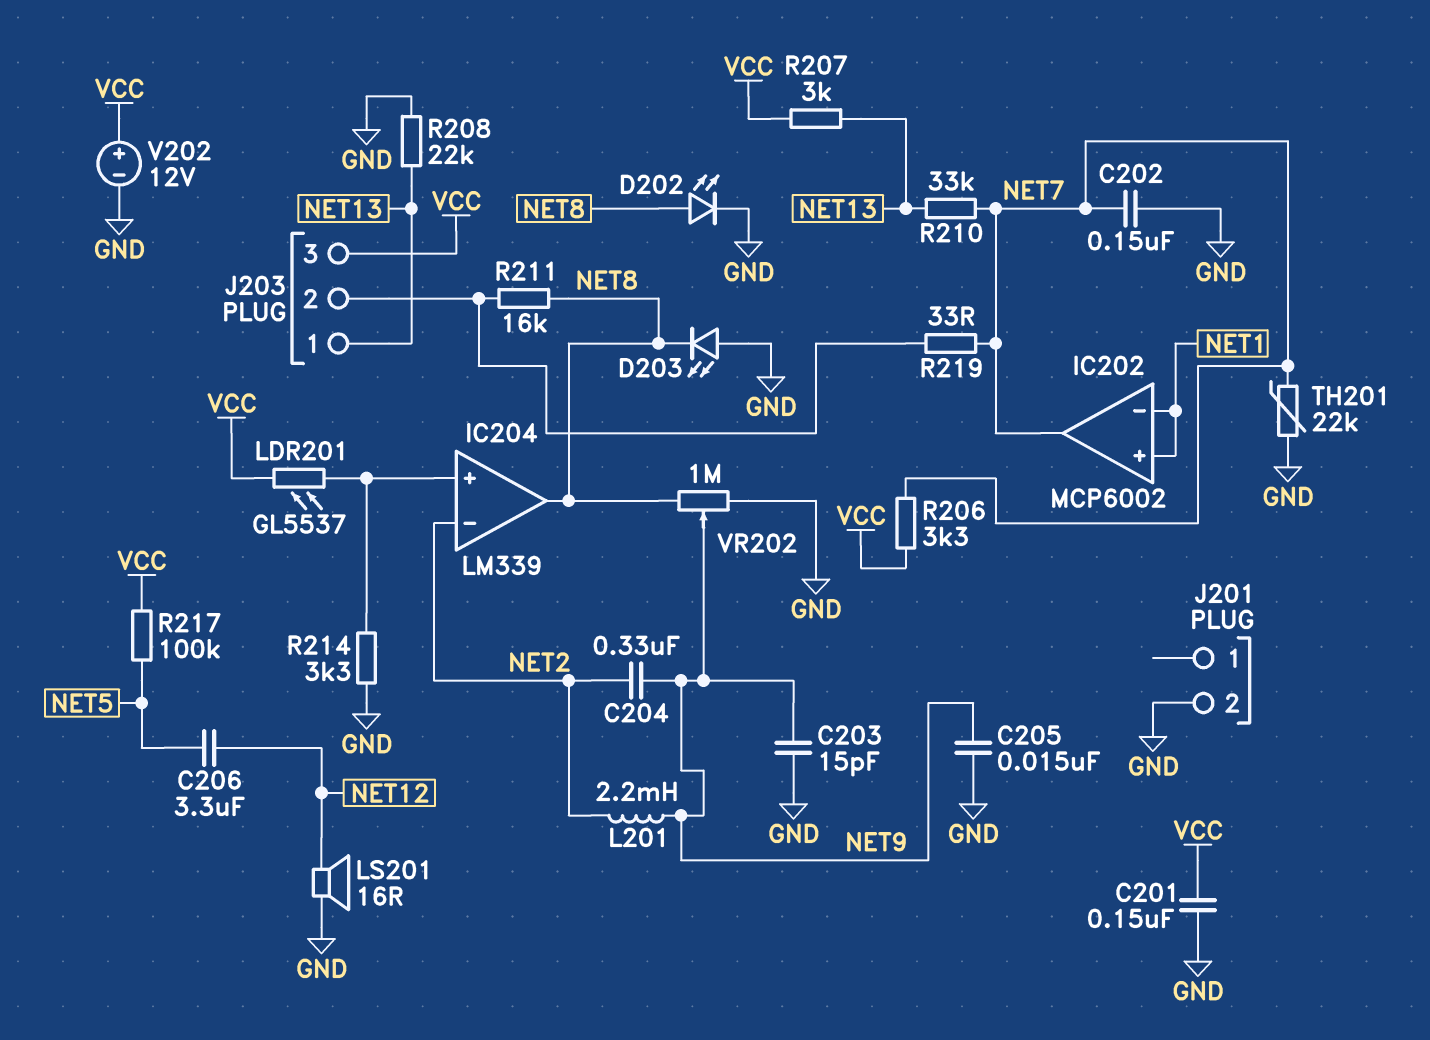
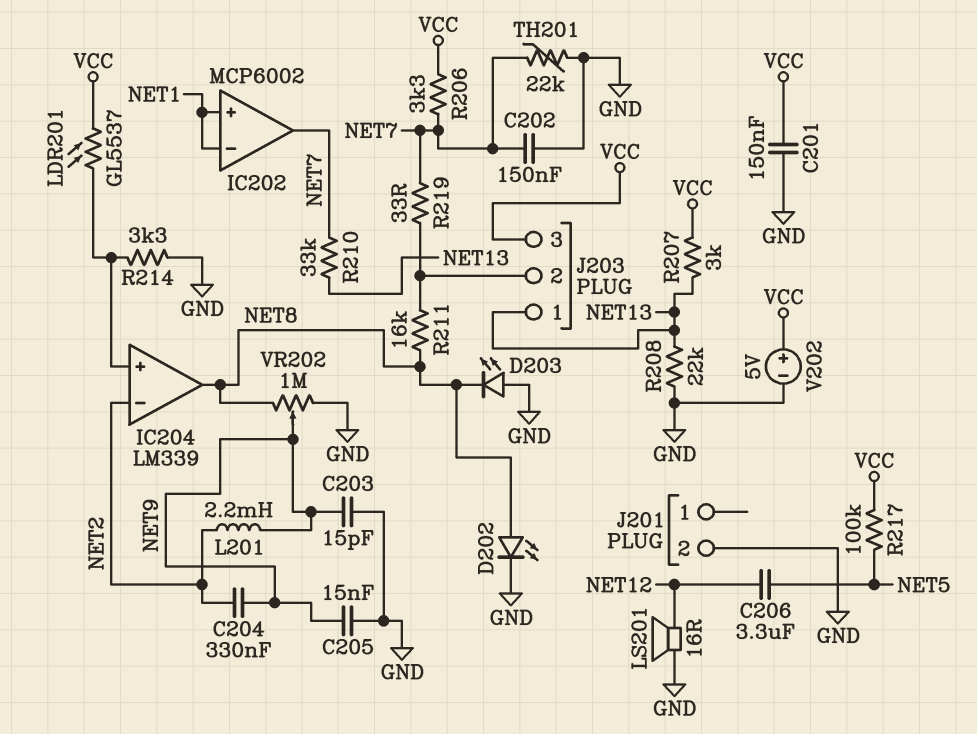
V202: 12V (plus VCC, minus GND) -> 5V (plus VCC, minus GND)

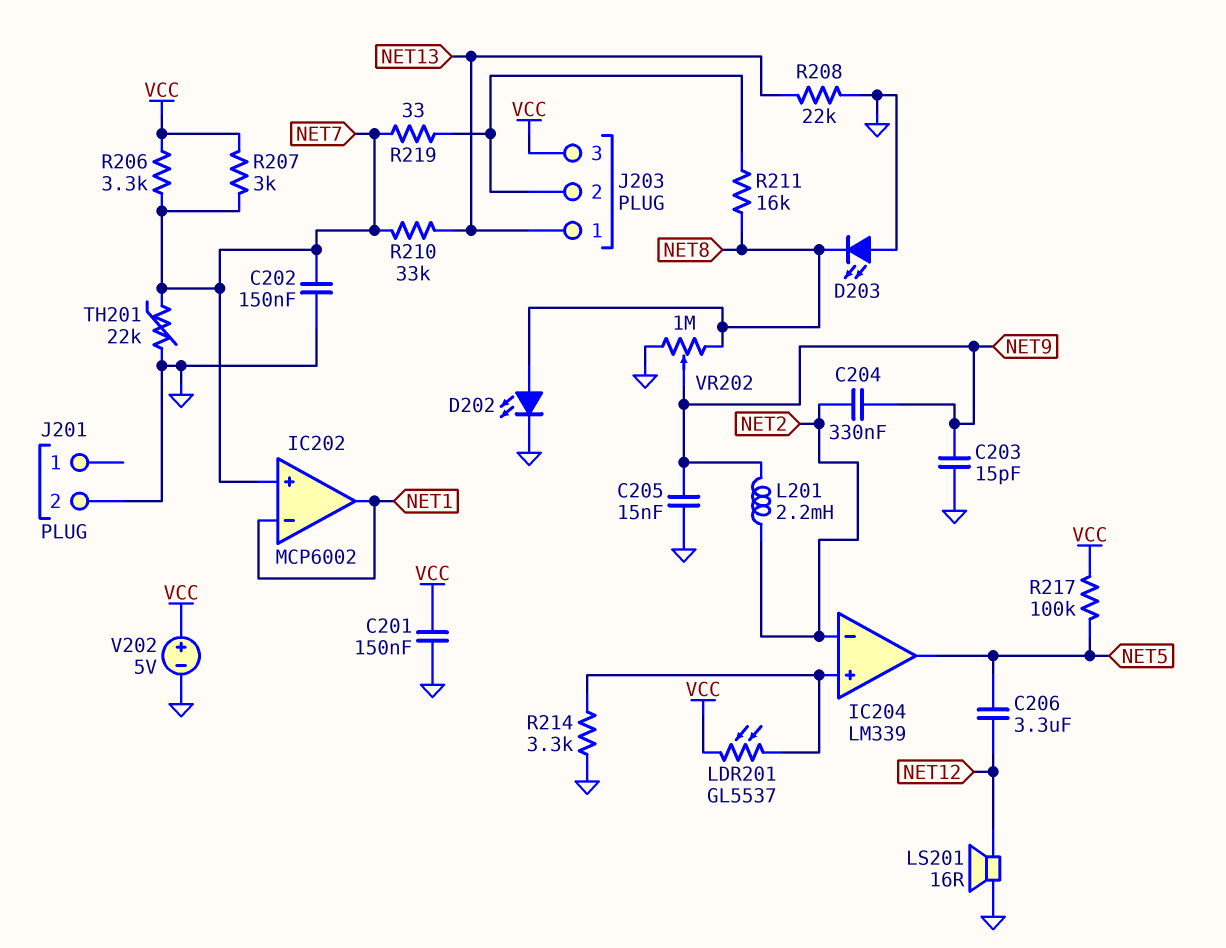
IC202 pin in+: NET1 -> NET7
IC202 pin out: NET7 -> NET1
IC204 pin out: NET8 -> NET5
R207: 3k (NET13, VCC) -> 3k (NET7, VCC)

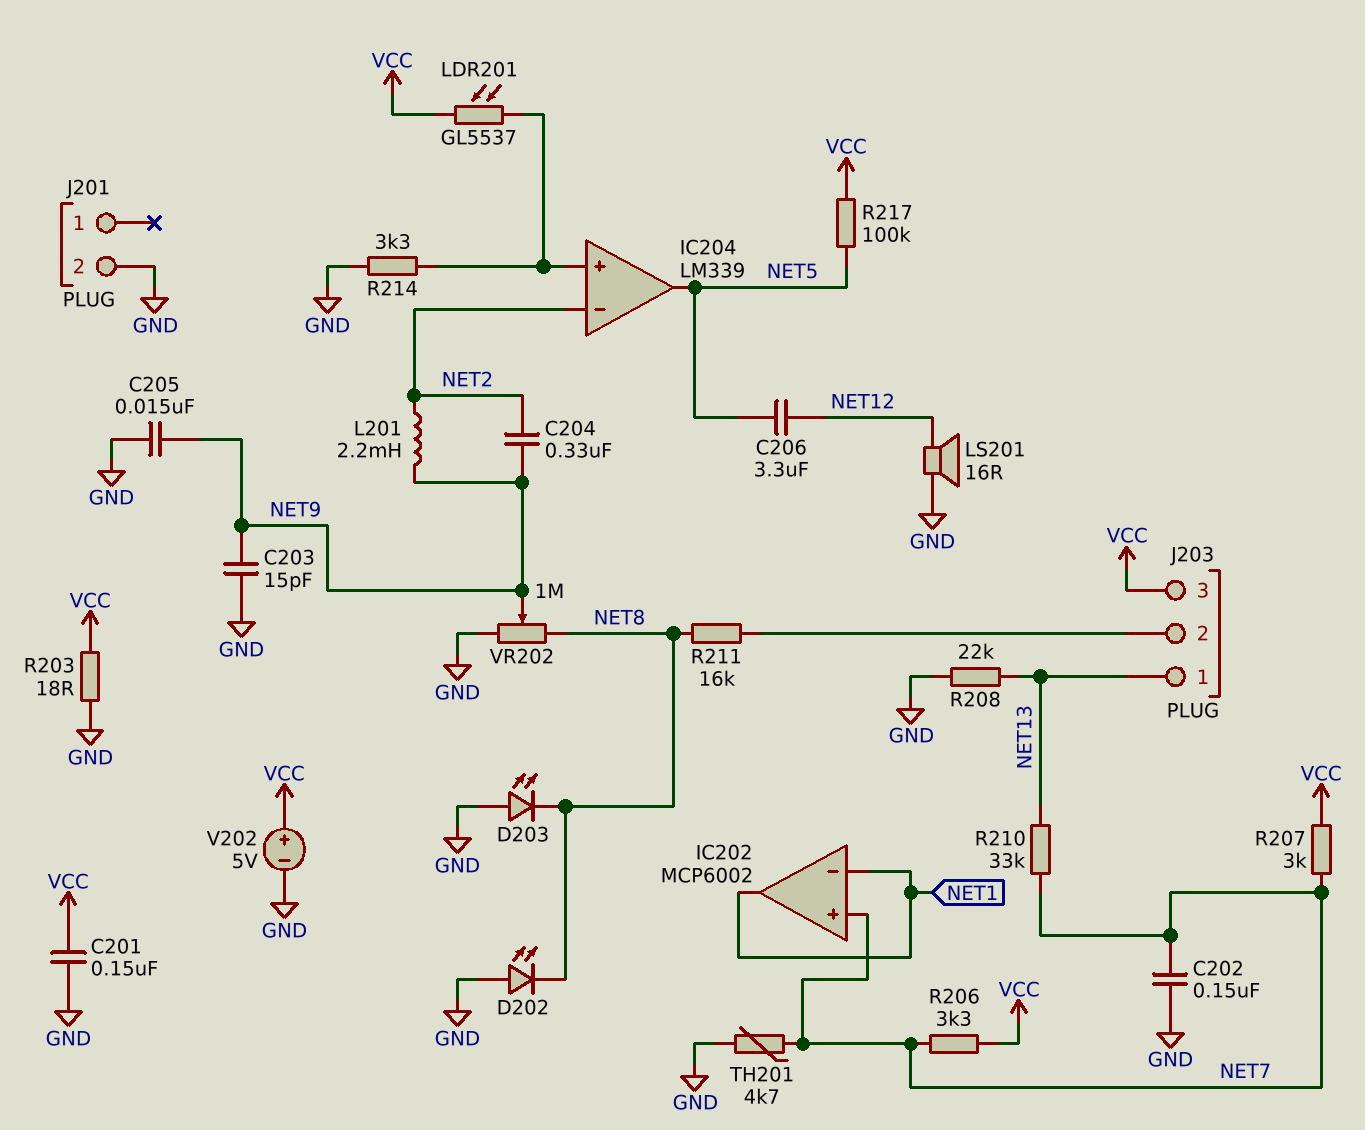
D202: LED (A NET8, K GND) -> LED (A GND, K NET8)
R203: none -> 18 (GND, VCC)
R219: 33 (J203/2, NET7) -> none
TH201: 22k (GND, NET7) -> 4.7k (GND, NET7)

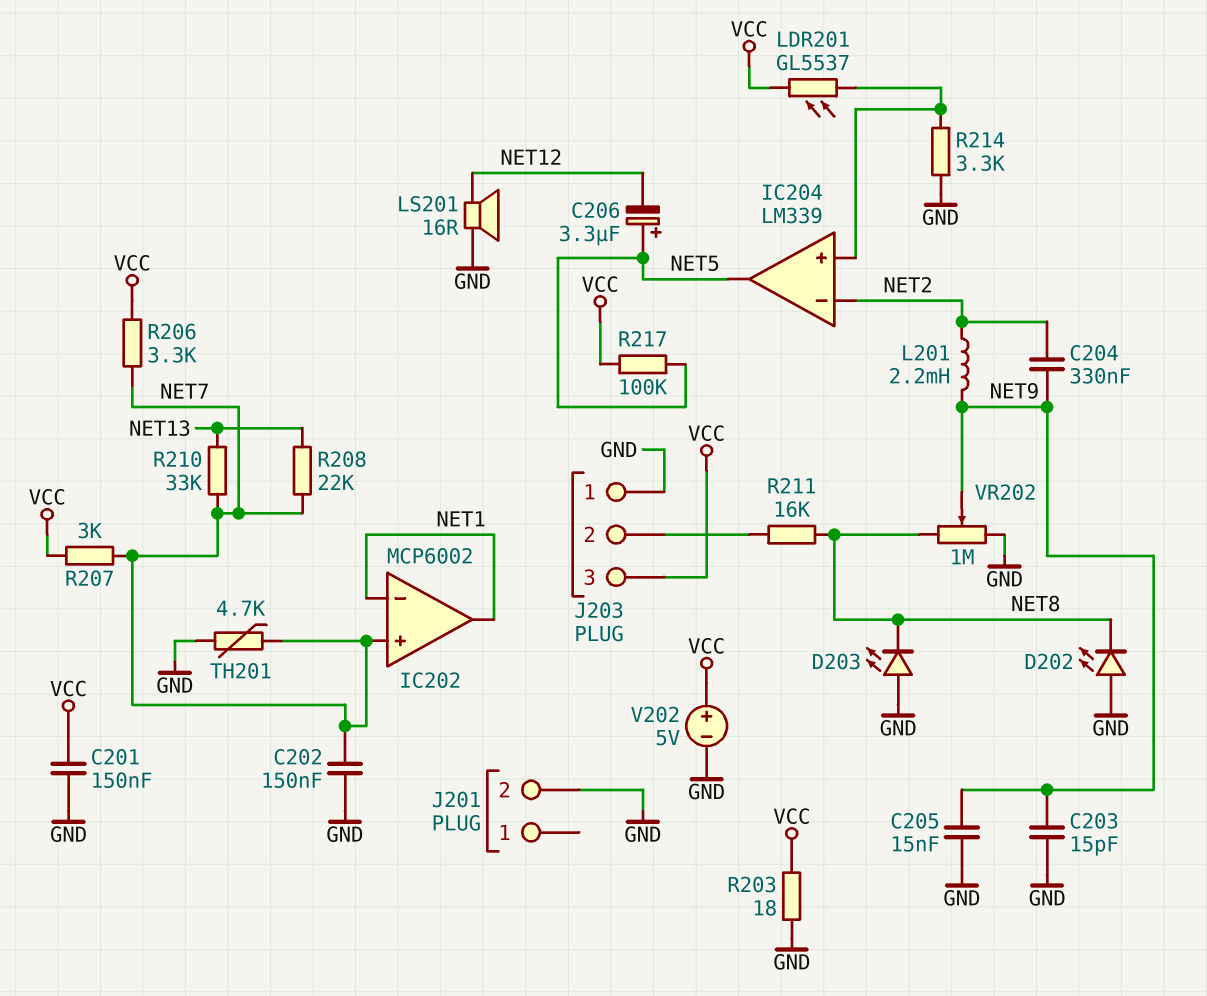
C206: 3.3uF (NET5, NET12) -> 3.3uF (plus NET5, minus NET12)
J203 pin 1: NET13 -> GND
R208: 22k (GND, NET13) -> 22k (NET7, NET13)

